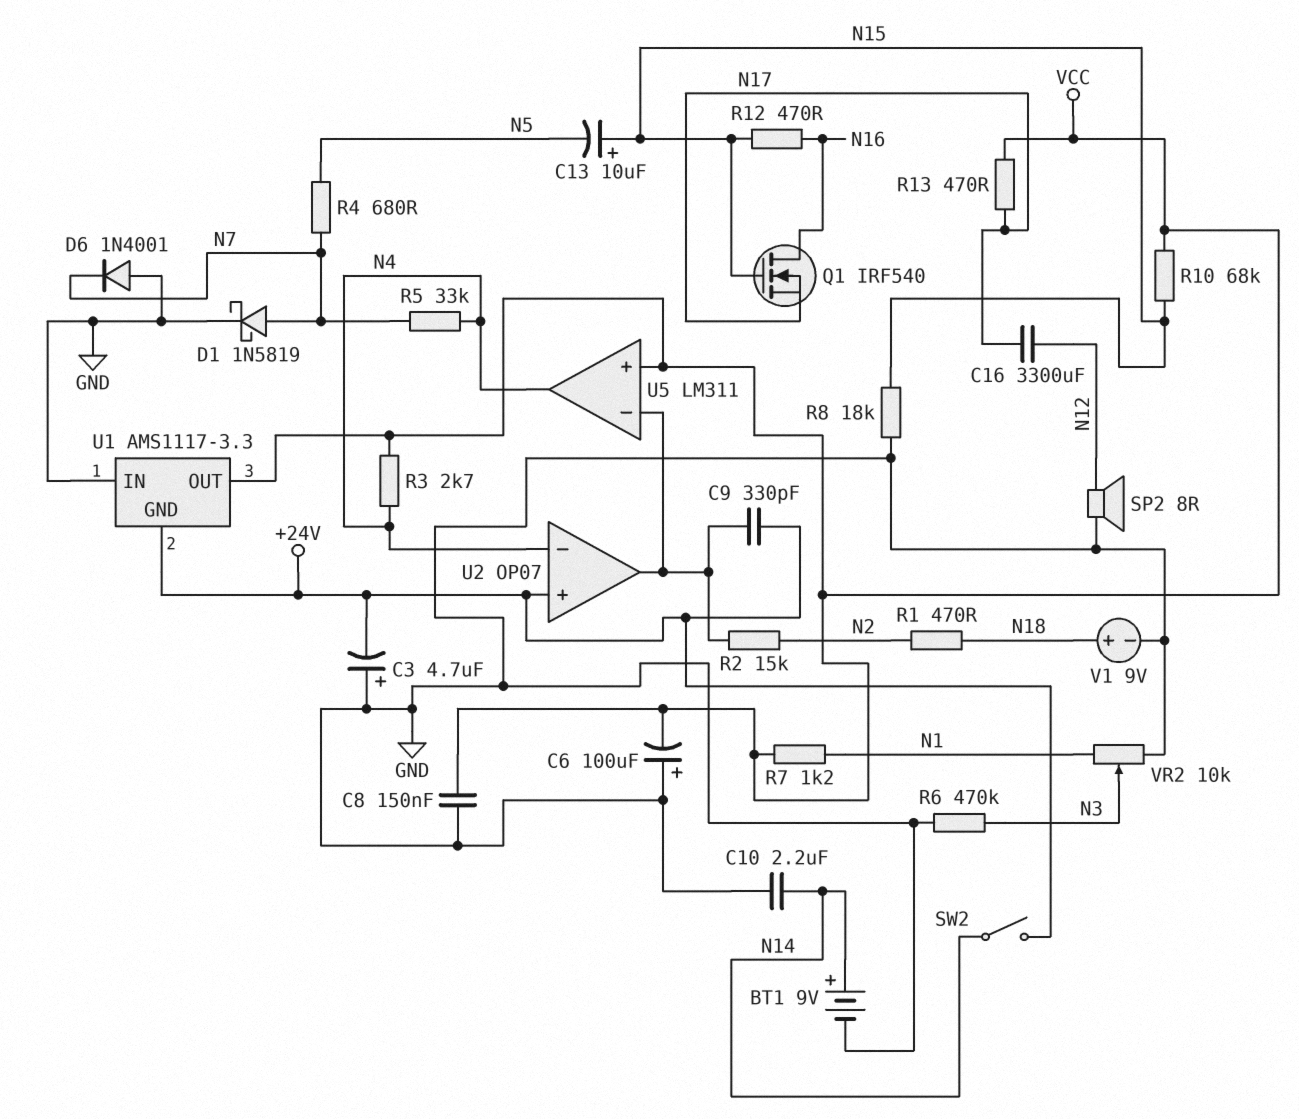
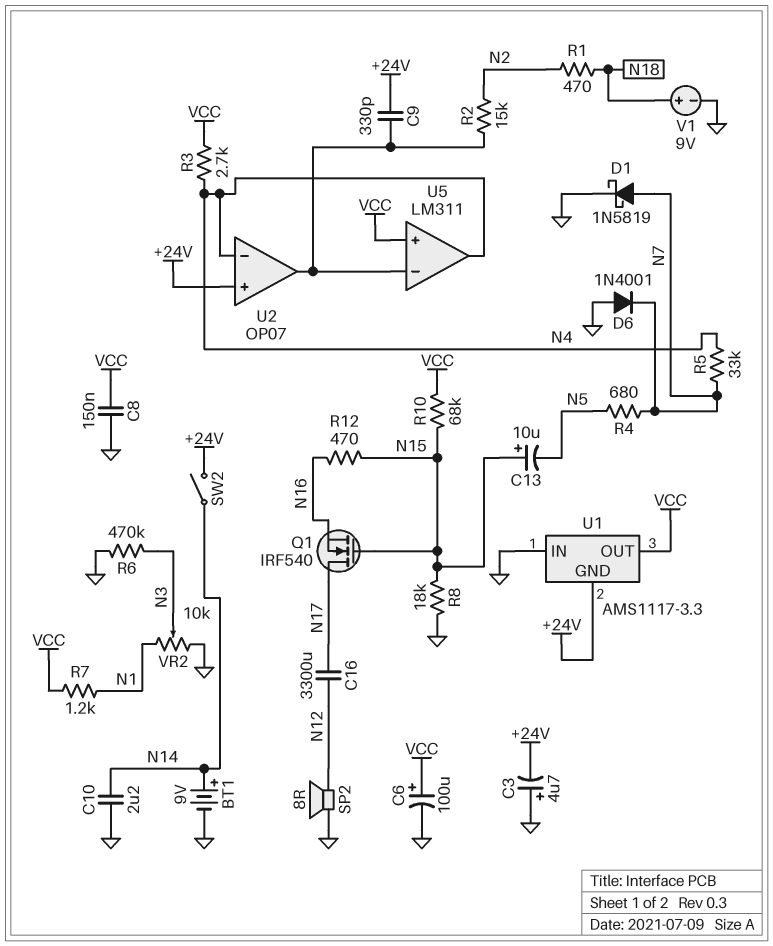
C6: 100uF (plus GND, minus VCC) -> 100uF (plus VCC, minus GND)
Q1: NMOS IRF540 (G N15, D N16, S N17) -> NMOS IRF540 (G N15, D N17, S N16)
R13: 470 (N17, VCC) -> none

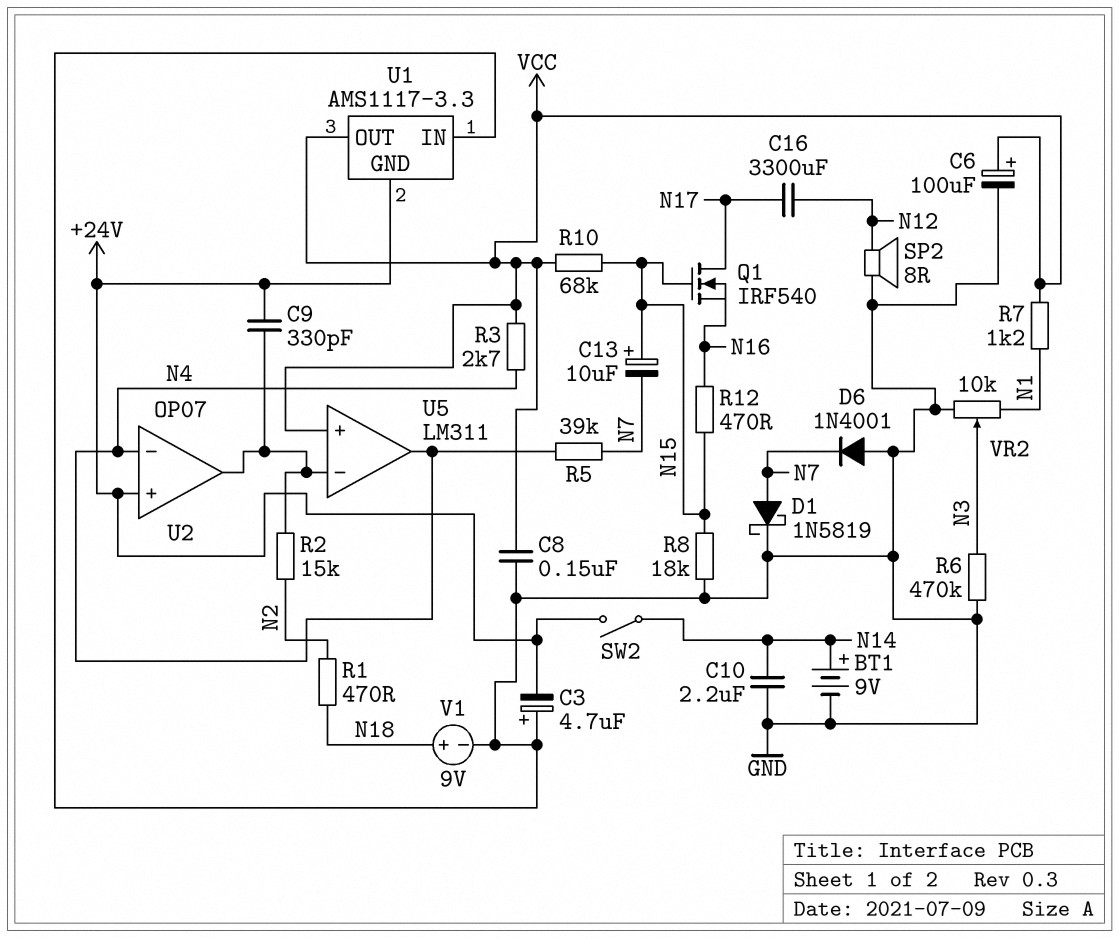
C13: 10uF (plus N15, minus N5) -> 10uF (plus N15, minus N7)
R4: 680 (N5, N7) -> none
R5: 33k (N4, N7) -> 39k (N4, N7)

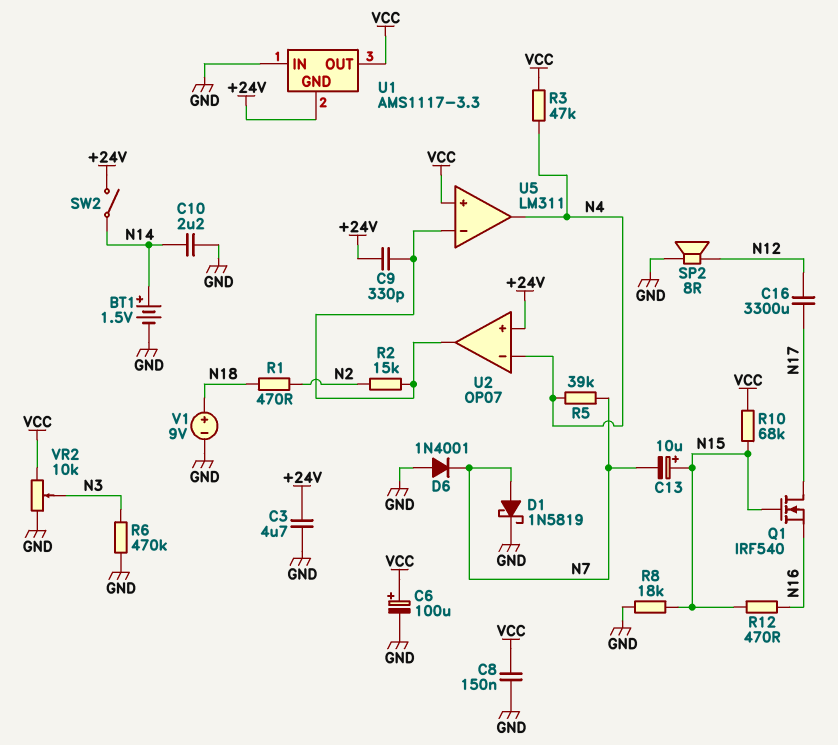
BT1: 9V (plus N14, minus GND) -> 1.5V (plus N14, minus GND)
C3: 4.7uF (plus GND, minus +24V) -> 4.7uF (+24V, GND)
R3: 2.7k (N4, VCC) -> 47k (N4, VCC)
R7: 1.2k (N1, VCC) -> none
VR2: 10k (GND, N1, wiper N3) -> 10k (GND, VCC, wiper N3)

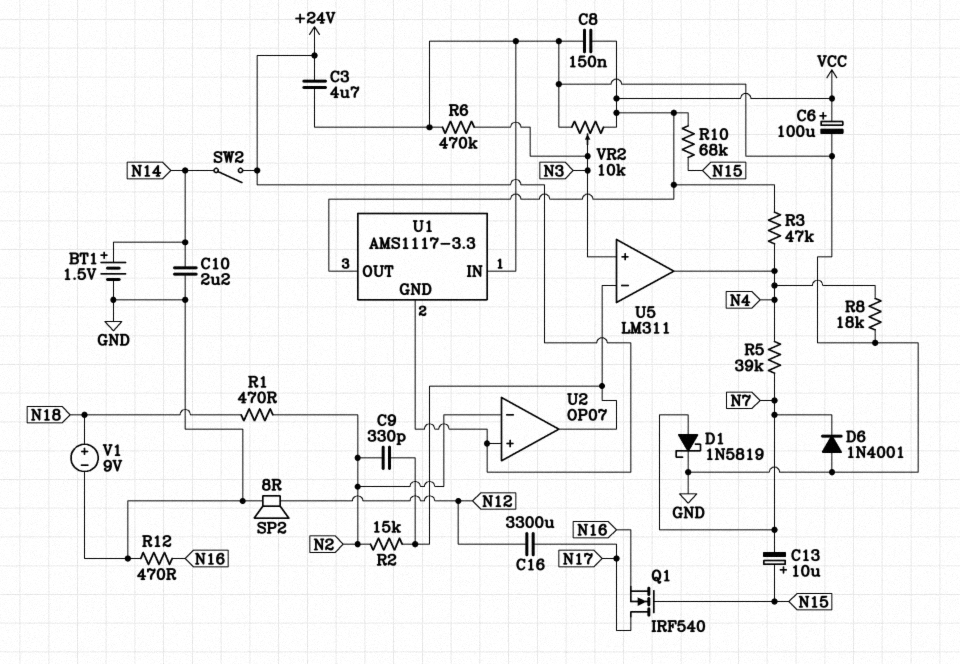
C9: 330pF (+24V, U2/out) -> 330pF (N2, U2/out)
R8: 18k (GND, N15) -> 18k (GND, N4)
R12: 470 (N15, N16) -> 470 (GND, N16)
U2 pin in-: N4 -> N2
U5 pin in+: VCC -> N3

